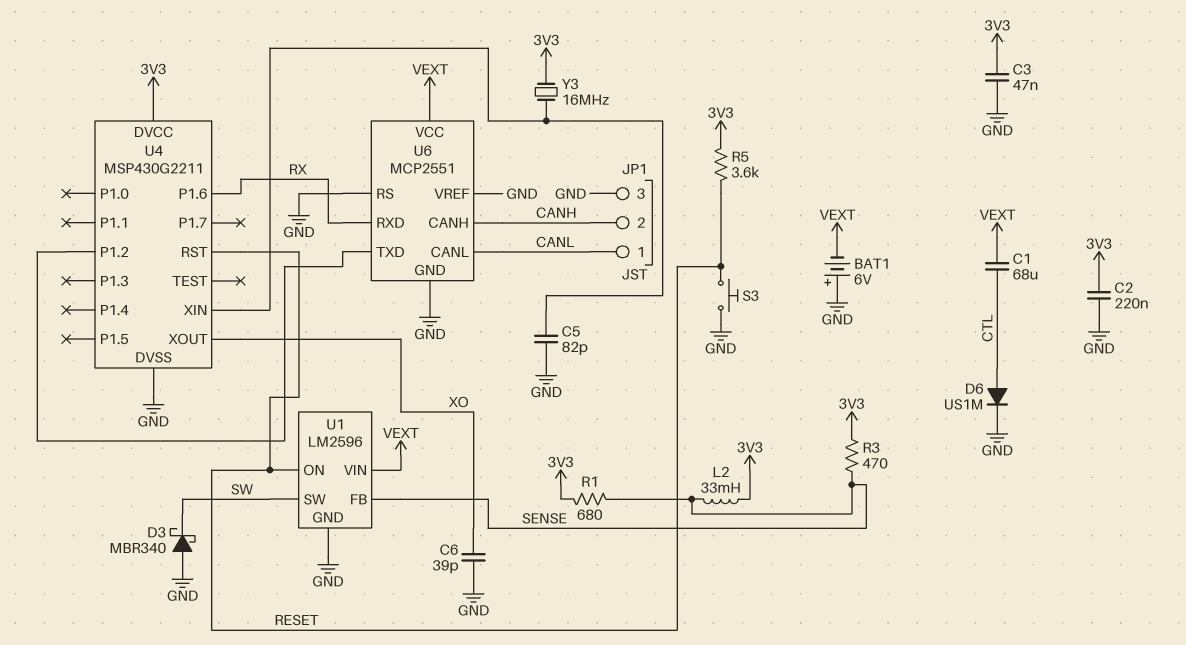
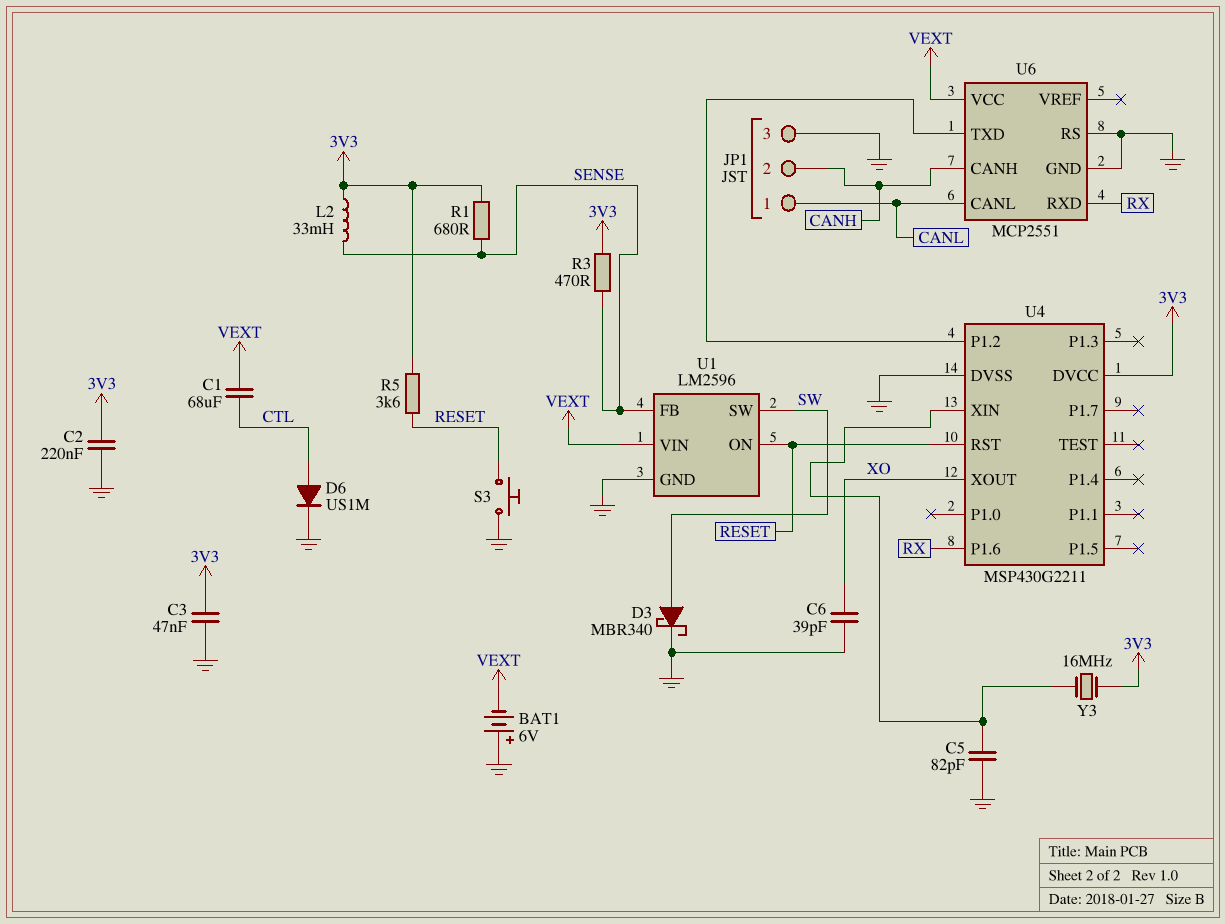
D3: schottky MBR340 (A GND, K SW) -> schottky MBR340 (A SW, K GND)
U6 pin VREF: GND -> none

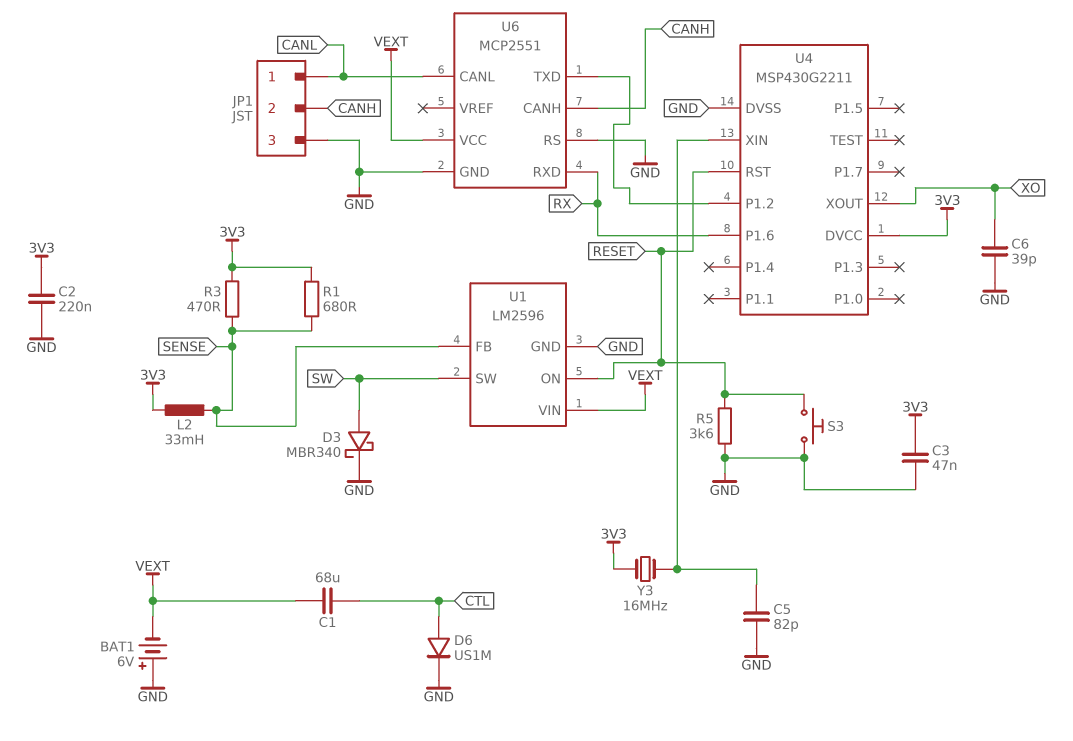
R5: 3.6k (3V3, RESET) -> 3.6k (GND, RESET)

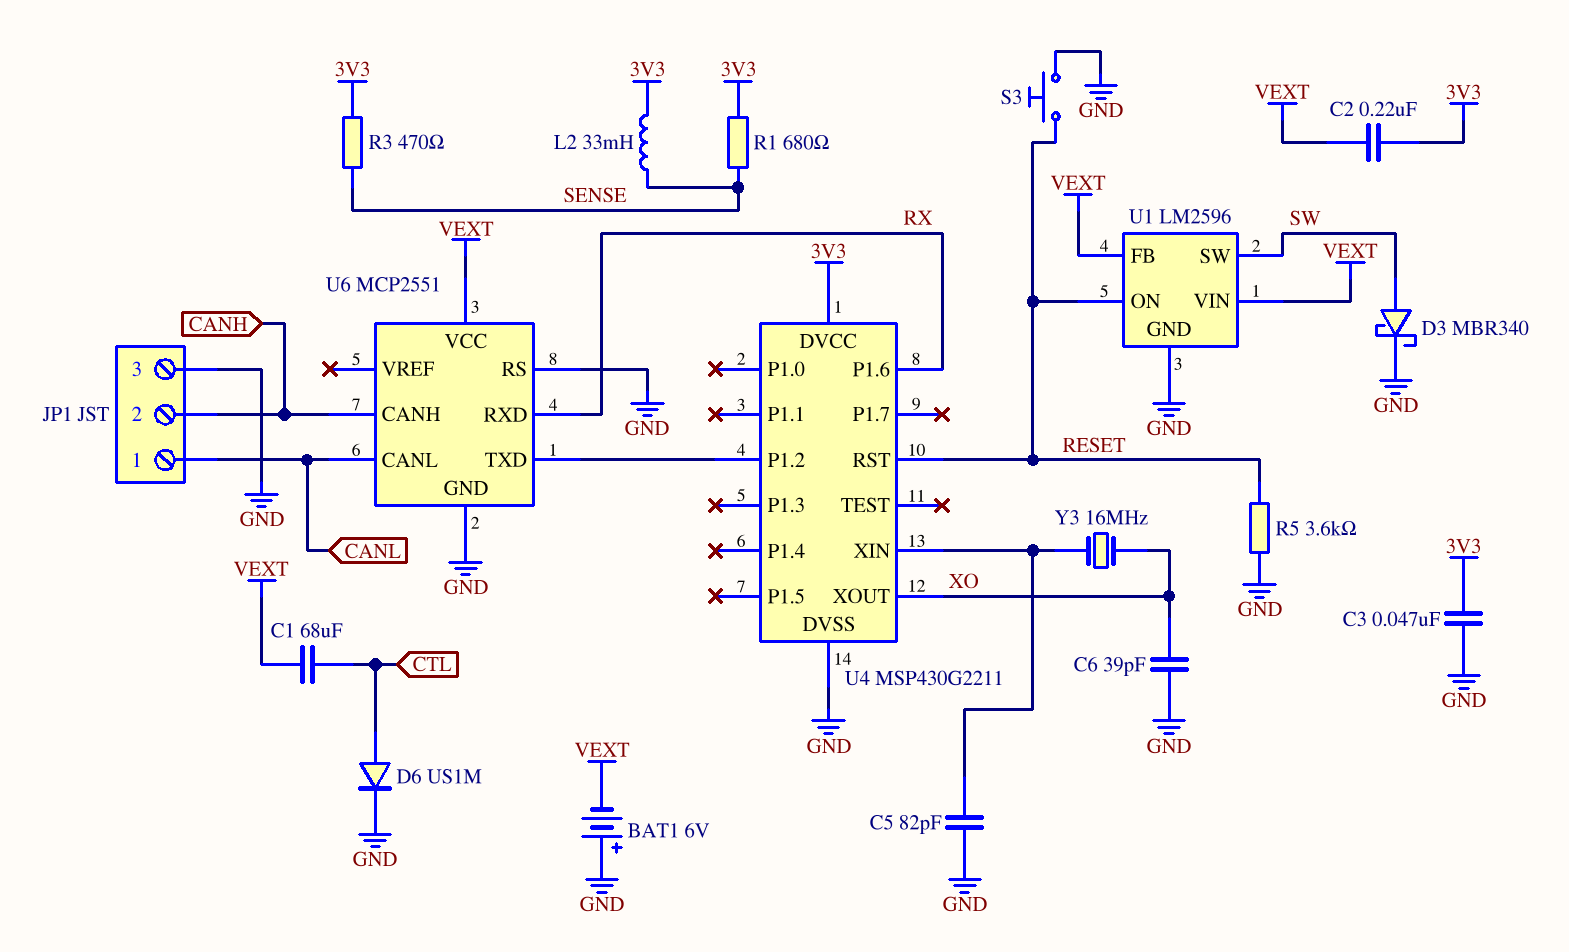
C2: 220nF (3V3, GND) -> 220nF (3V3, VEXT)
U1 pin FB: SENSE -> VEXT
Y3: 16MHz (3V3, U4/XIN) -> 16MHz (U4/XIN, XO)

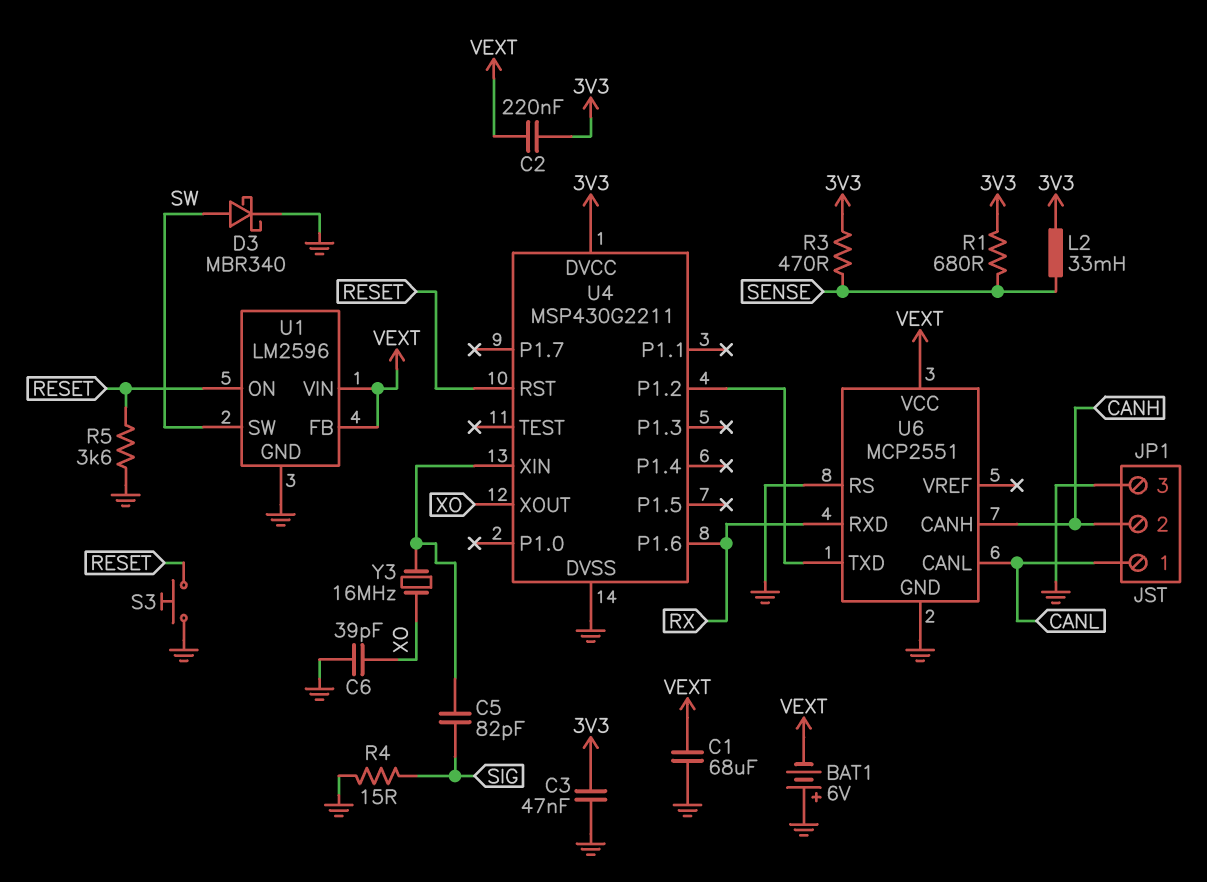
C1: 68uF (CTL, VEXT) -> 68uF (GND, VEXT)
C5: 82pF (GND, U4/XIN) -> 82pF (SIG, U4/XIN)
D6: diode US1M (A CTL, K GND) -> none
R4: none -> 15 (GND, SIG)

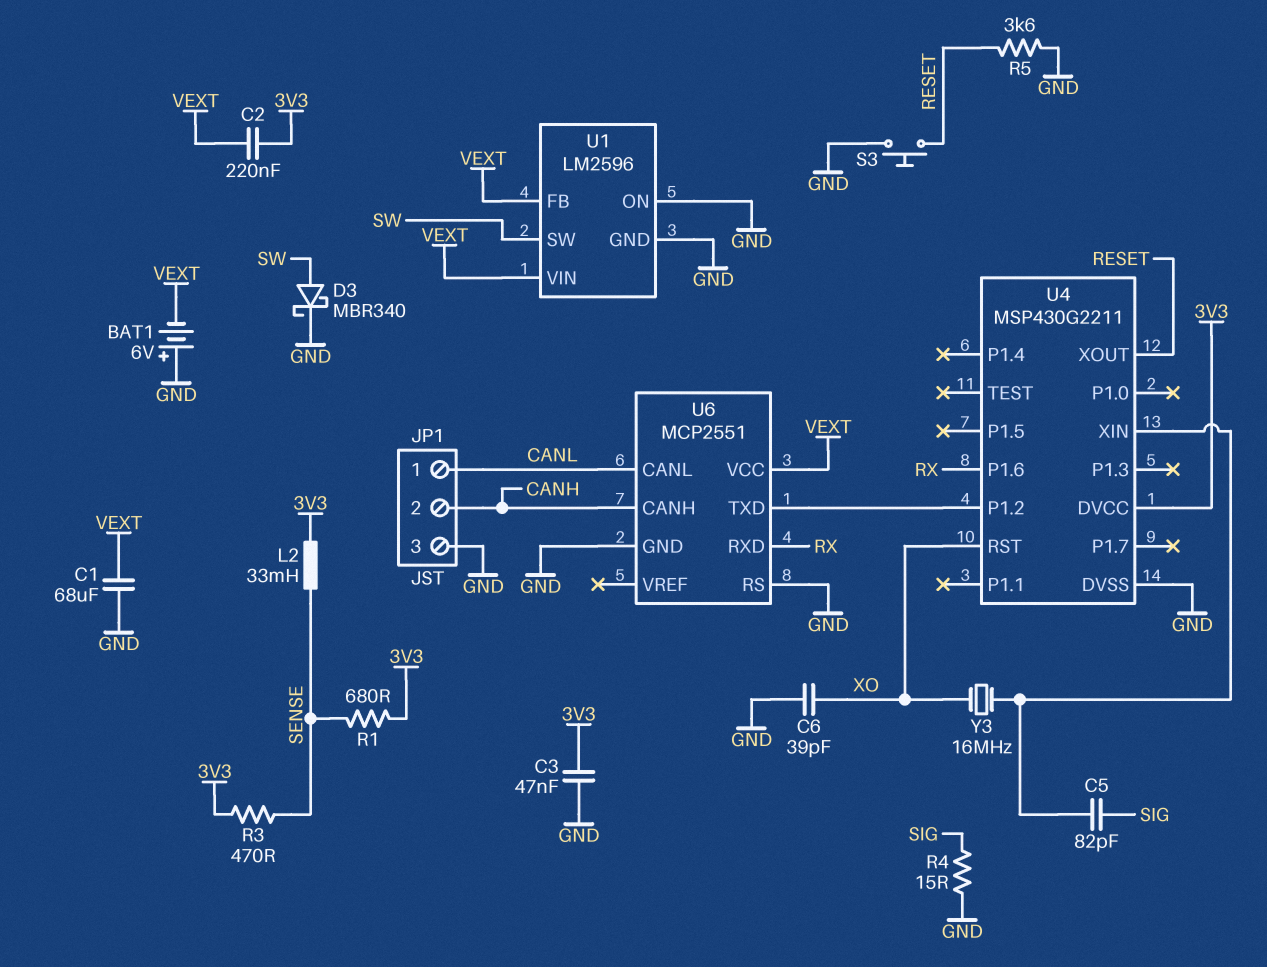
U1 pin ON: RESET -> GND
U4 pin RST: RESET -> XO
U4 pin XOUT: XO -> RESET

